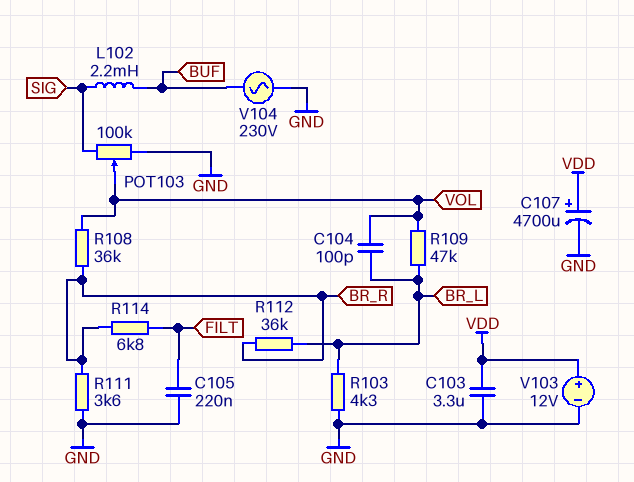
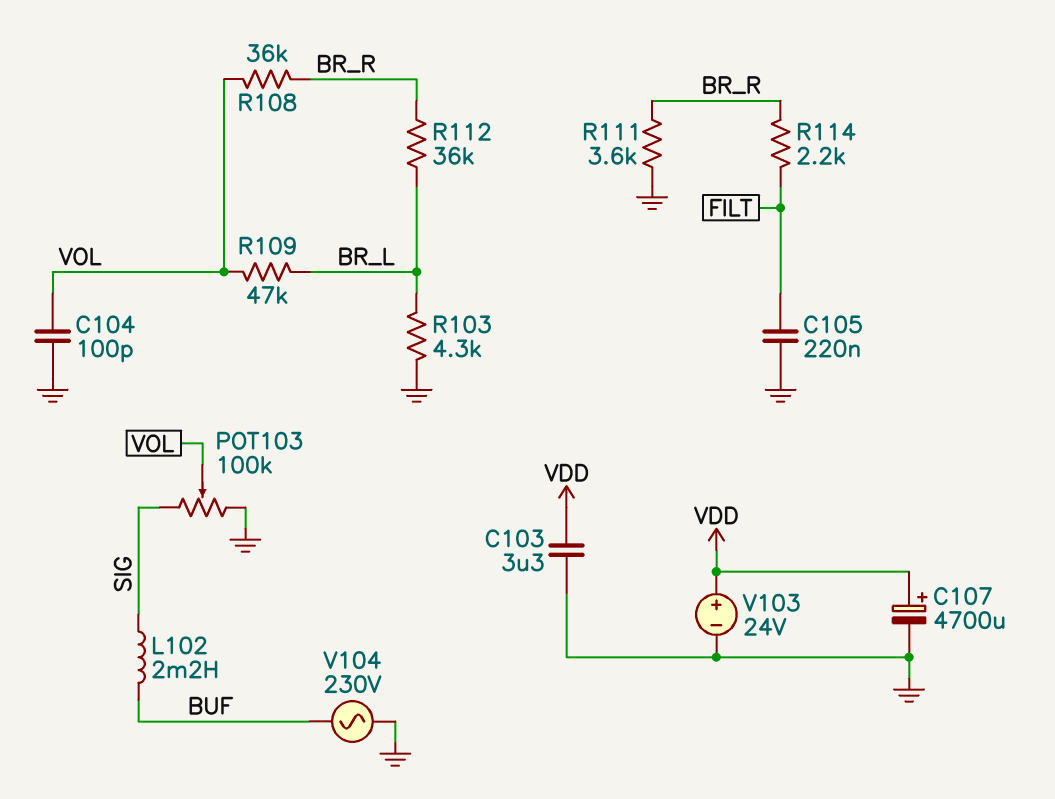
C104: 100pF (BR_L, VOL) -> 100pF (GND, VOL)
R114: 6.8k (BR_R, FILT) -> 2.2k (BR_R, FILT)
V103: 12V (plus VDD, minus GND) -> 24V (plus VDD, minus GND)

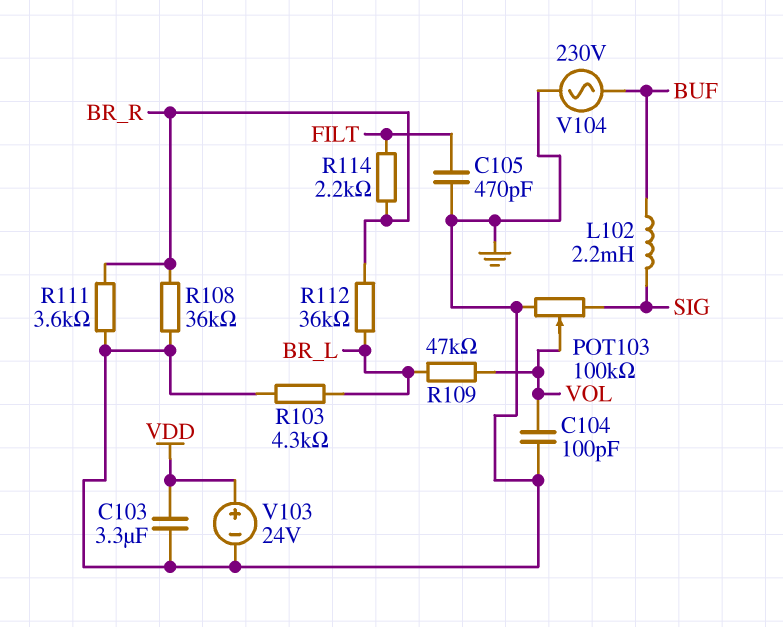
C105: 220nF (FILT, GND) -> 470pF (FILT, GND)
C107: 4700uF (plus VDD, minus GND) -> none
R108: 36k (BR_R, VOL) -> 36k (BR_R, GND)

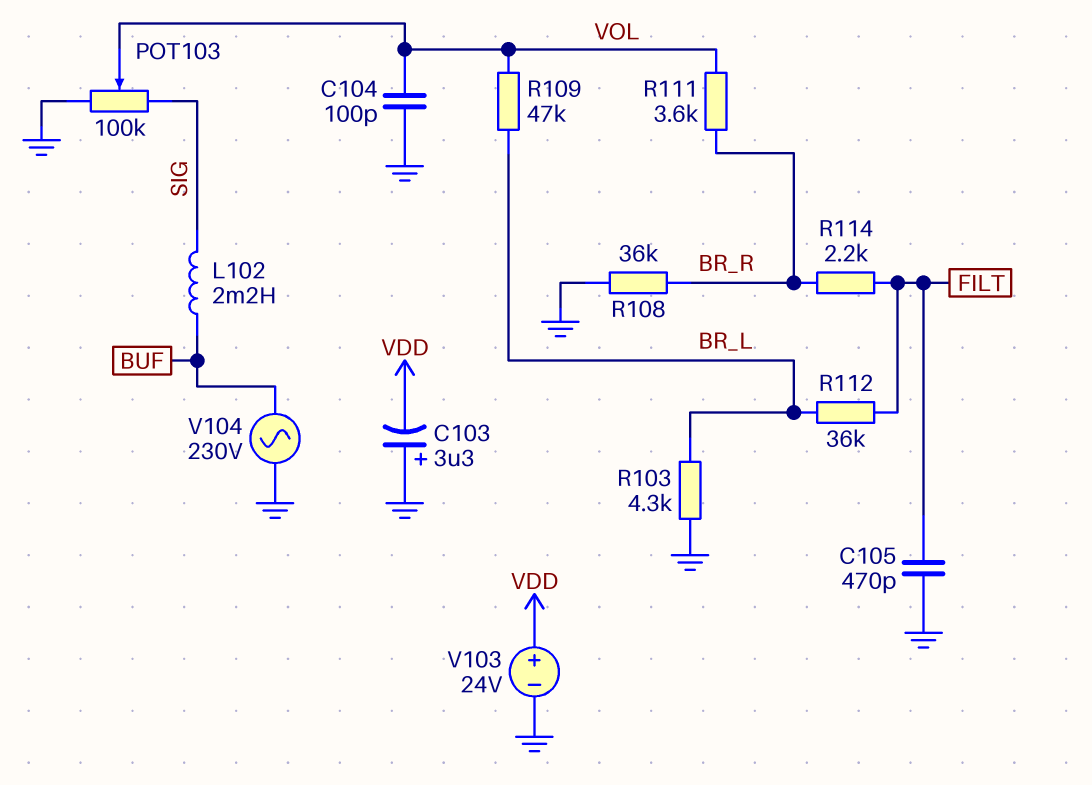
C103: 3.3uF (GND, VDD) -> 3.3uF (plus GND, minus VDD)
R111: 3.6k (BR_R, GND) -> 3.6k (BR_R, VOL)
R112: 36k (BR_L, BR_R) -> 36k (BR_L, FILT)

